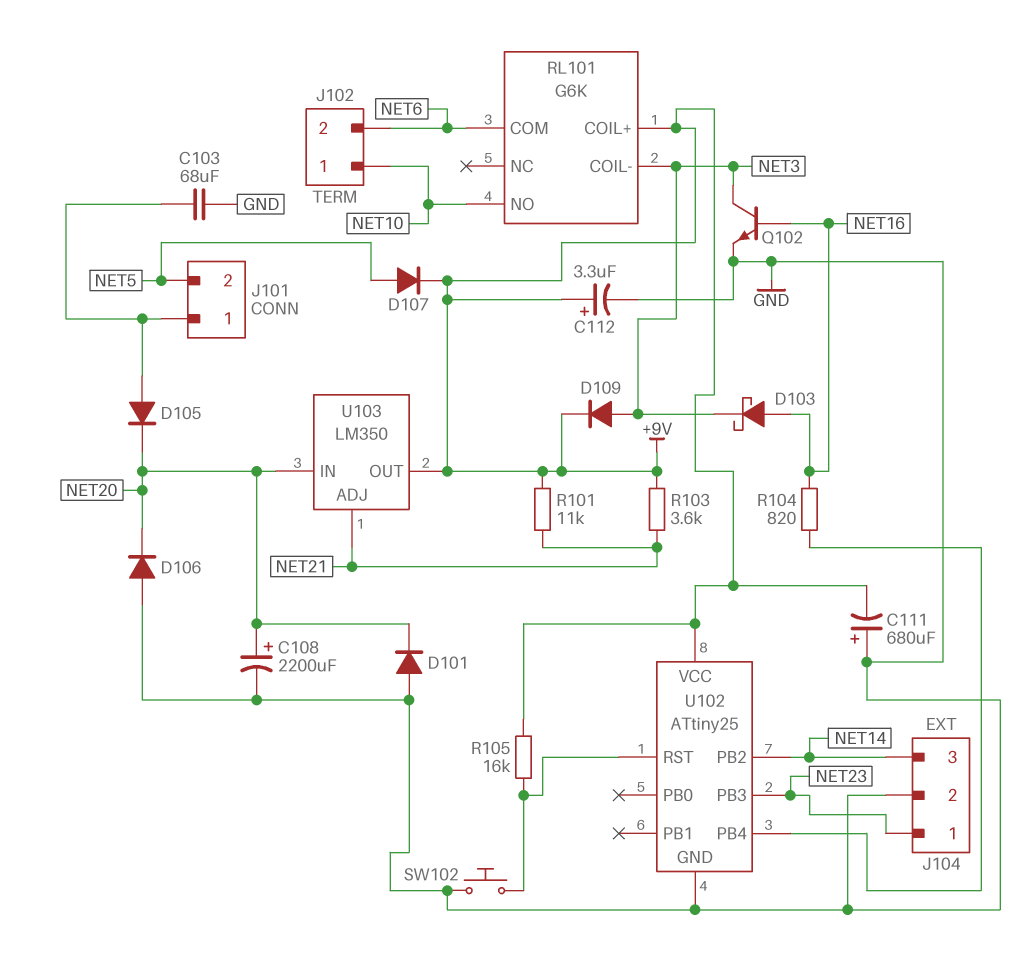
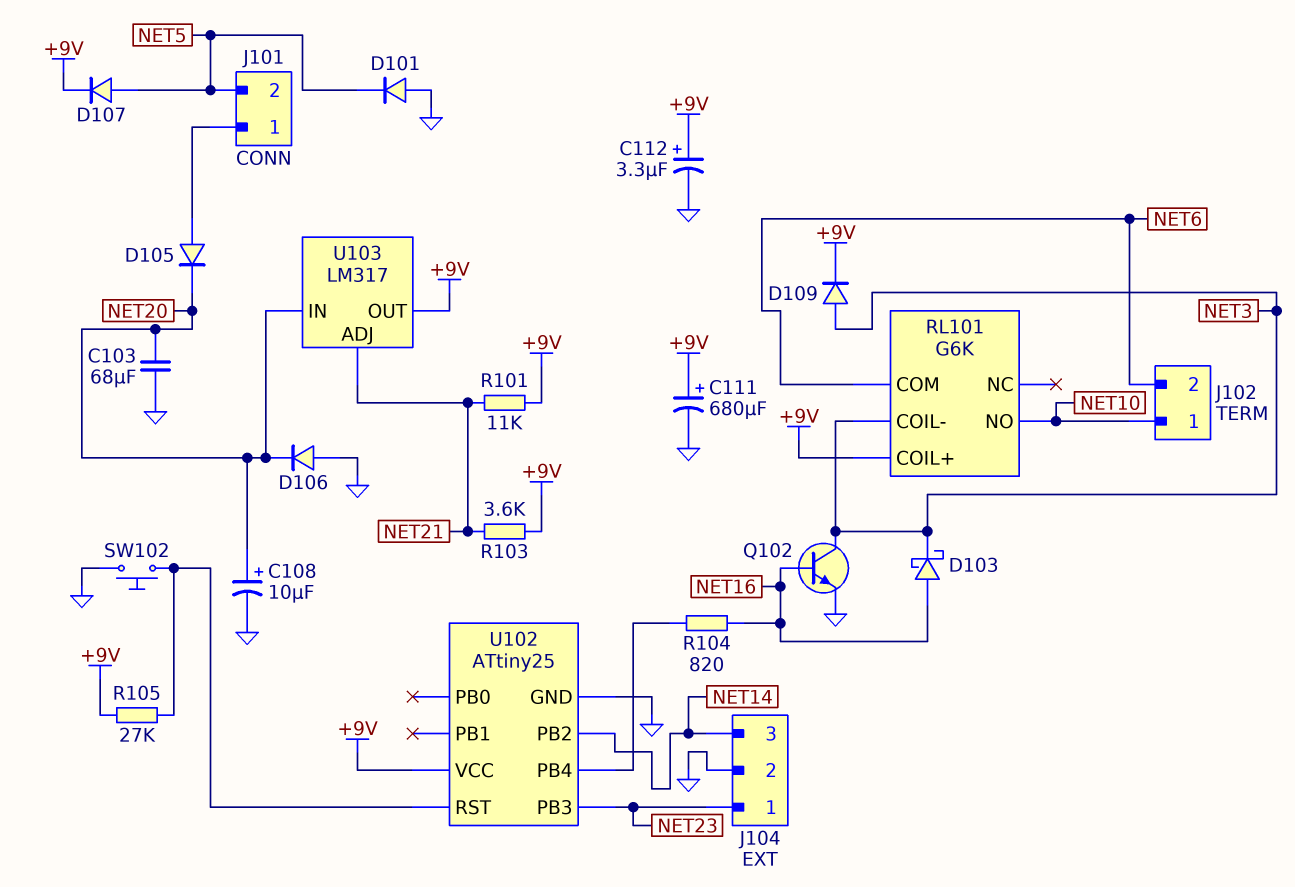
C103: 68uF (GND, J101/1) -> 68uF (GND, NET20)
C108: 2200uF (plus NET20, minus GND) -> 10uF (plus NET20, minus GND)
C111: 680uF (plus GND, minus +9V) -> 680uF (plus +9V, minus GND)
D101: diode (A GND, K NET20) -> diode (A GND, K NET5)
R105: 16k (+9V, U102/RST) -> 27k (+9V, U102/RST)
U103: LM350 -> LM317

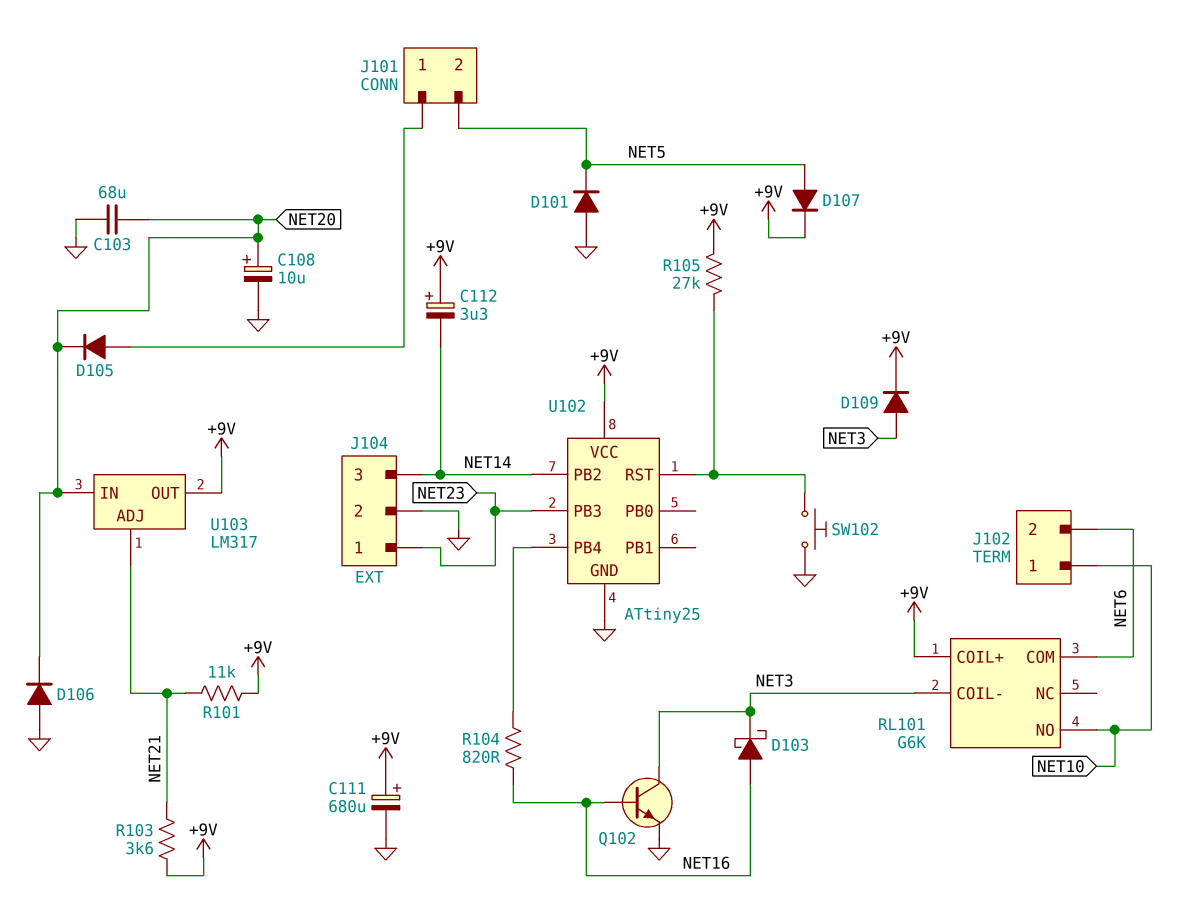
C112: 3.3uF (plus +9V, minus GND) -> 3.3uF (plus +9V, minus NET14)

